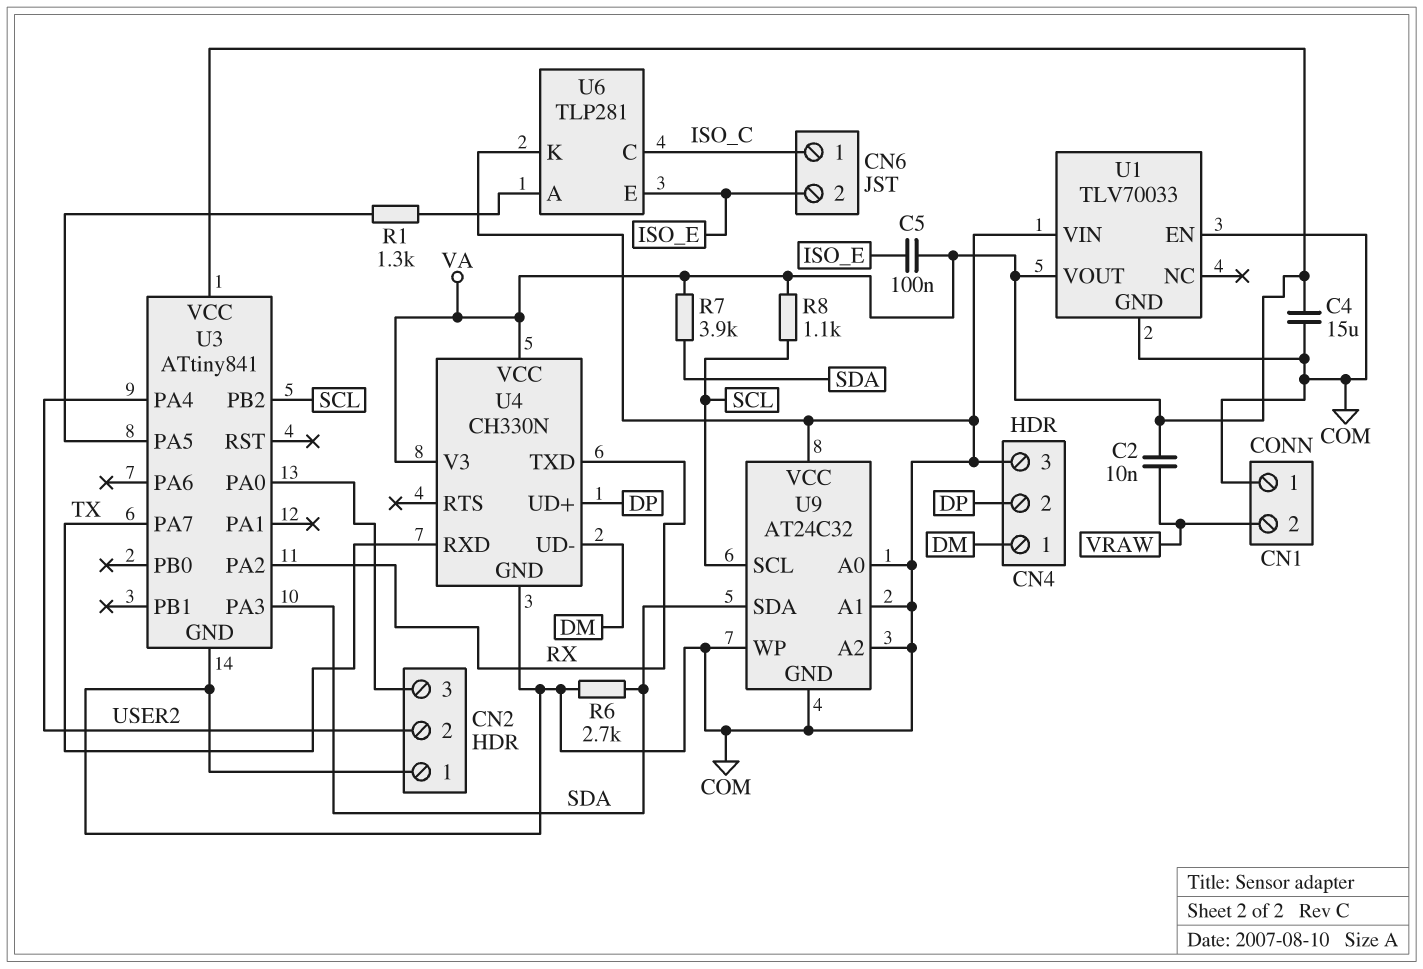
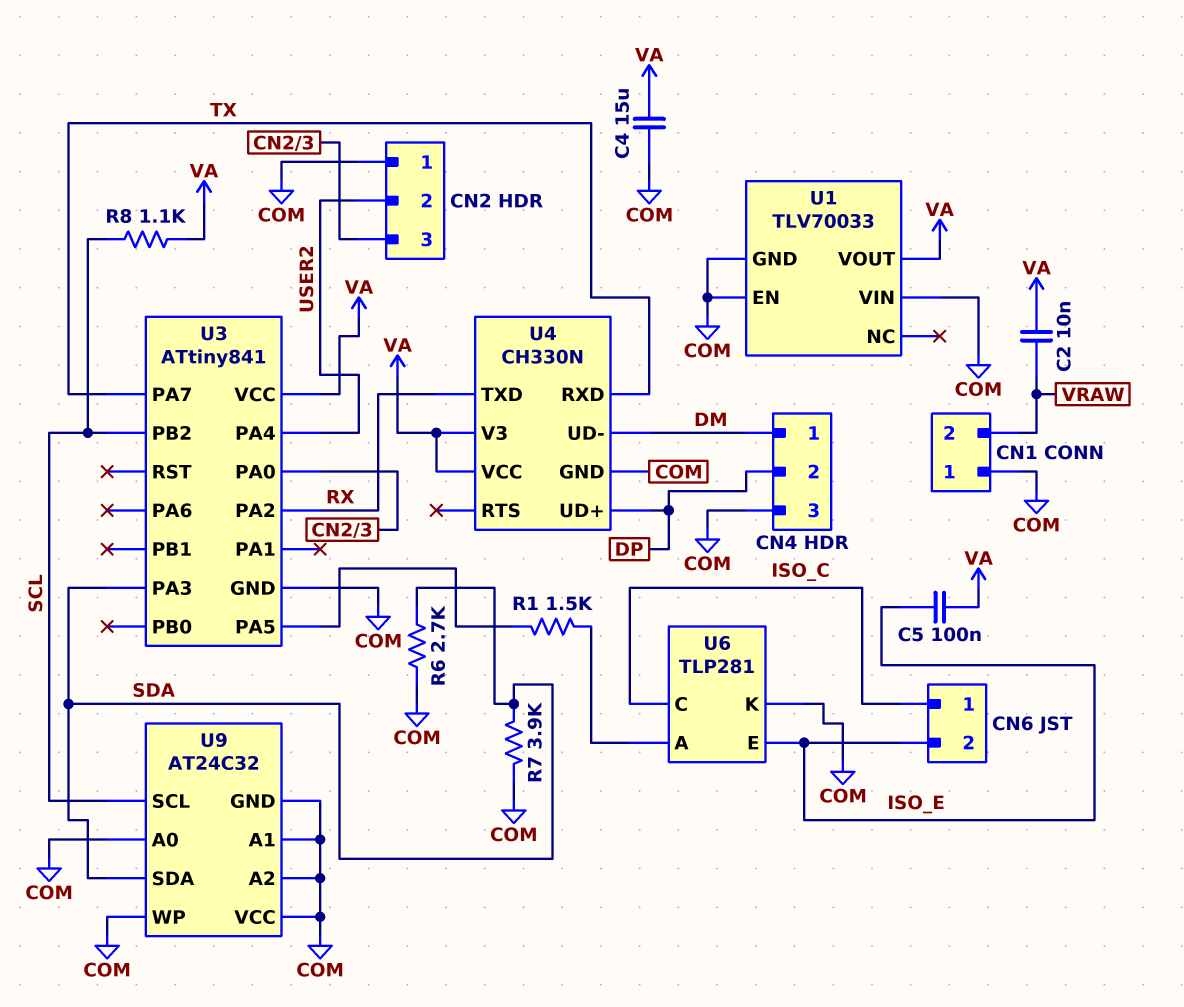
R1: 1.3k (U3/PA5, U6/A) -> 1.5k (U3/PA5, U6/A)
R7: 3.9k (SDA, VA) -> 3.9k (COM, SDA)

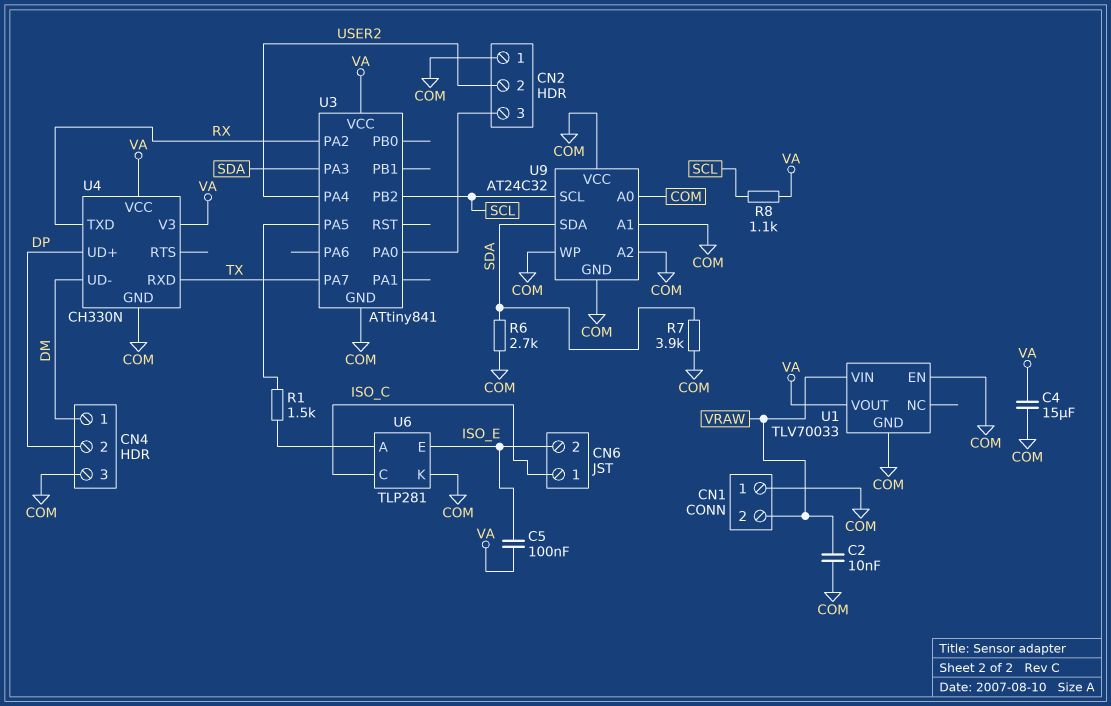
C2: 10nF (VA, VRAW) -> 10nF (COM, VRAW)
U1 pin VIN: COM -> VRAW

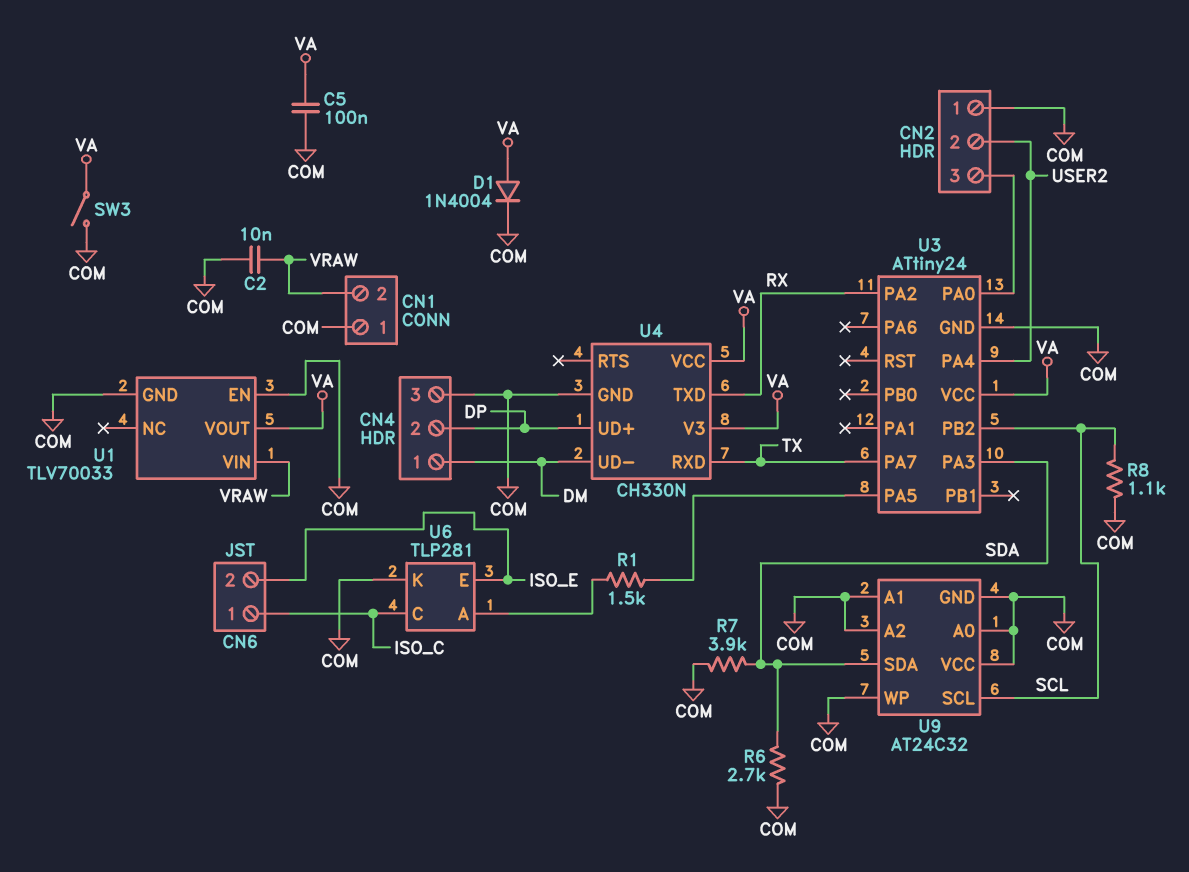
C4: 15uF (COM, VA) -> none
C5: 100nF (ISO_E, VA) -> 100nF (COM, VA)
D1: none -> diode 1N4004 (A VA, K COM)
R8: 1.1k (SCL, VA) -> 1.1k (COM, SCL)
SW3: none -> switch (COM, VA)
U3: ATtiny841 -> ATtiny24

